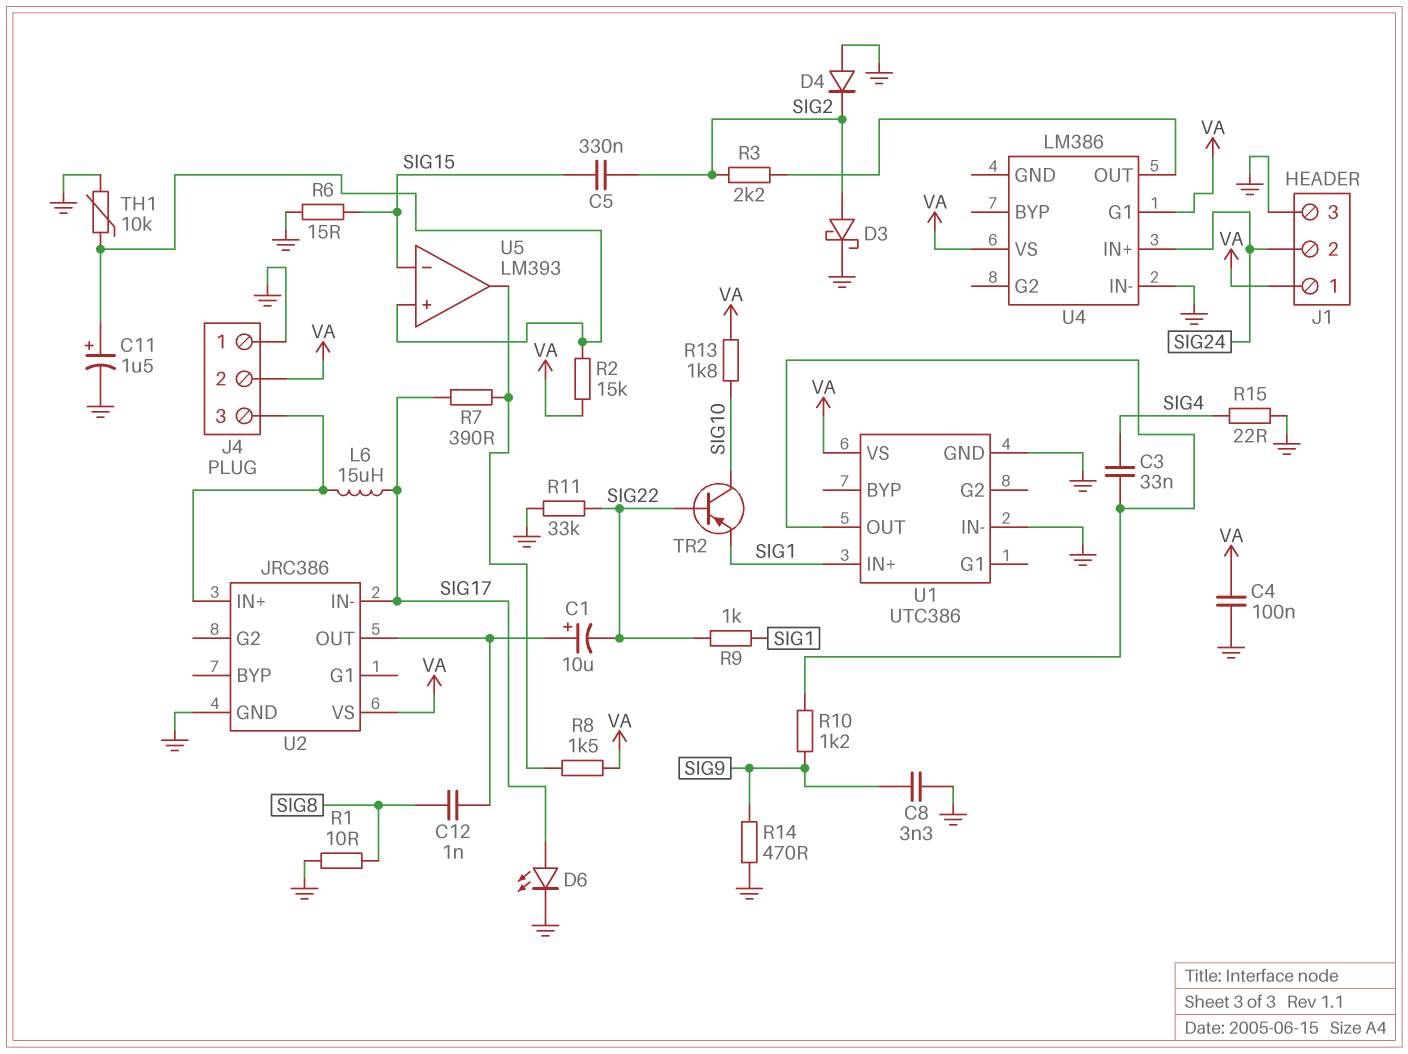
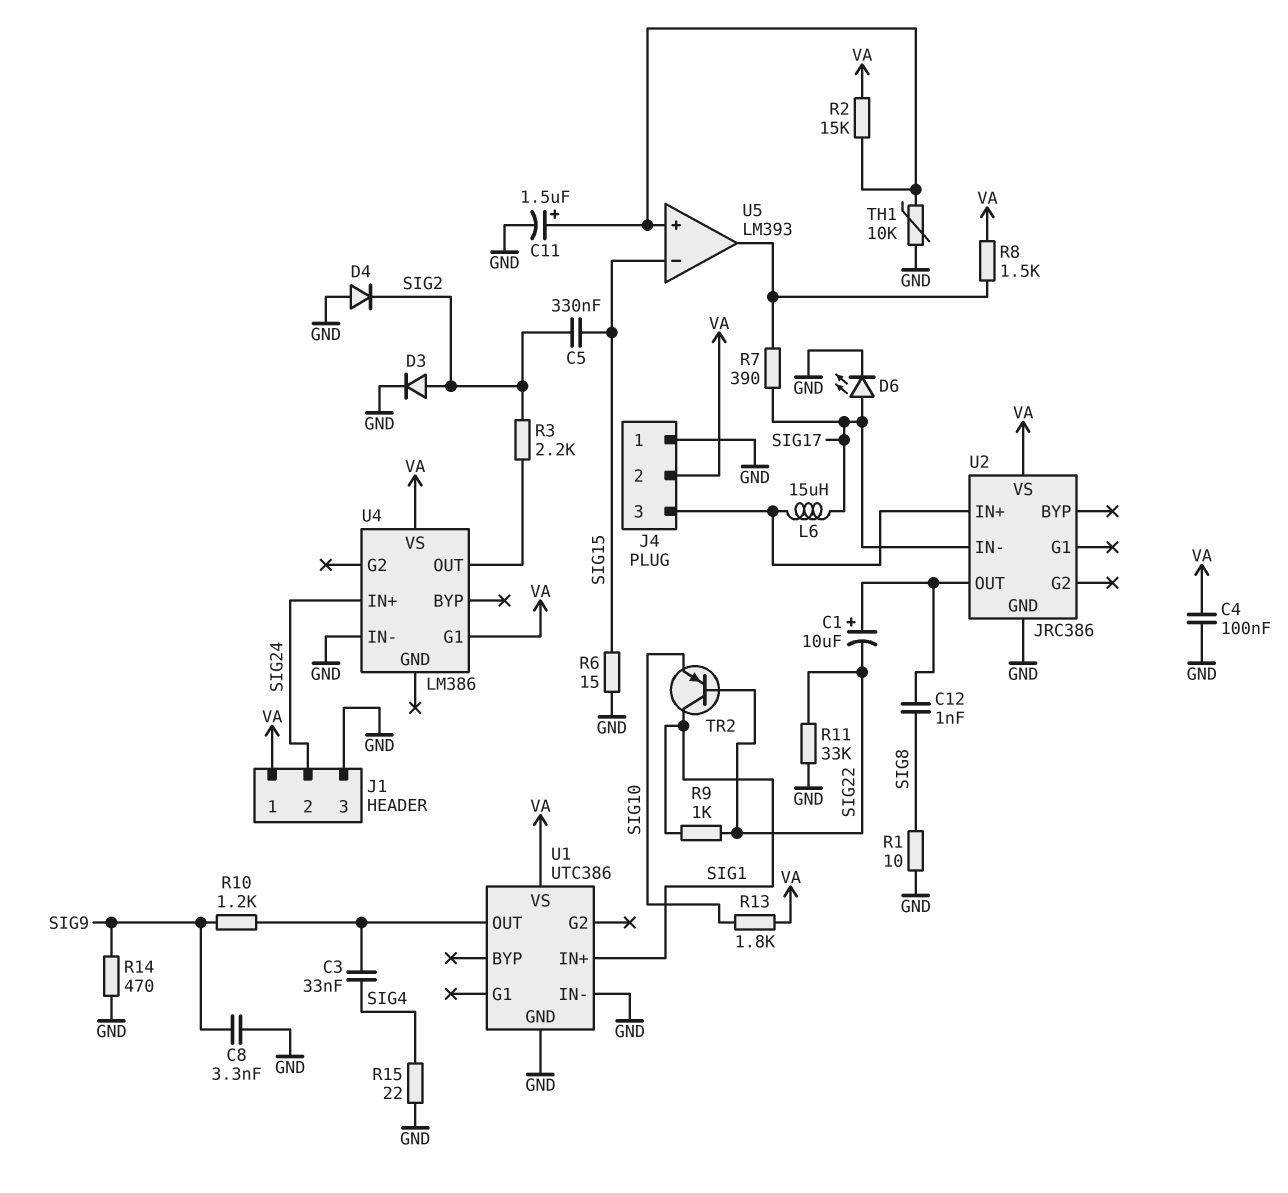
D3: schottky (A SIG2, K GND) -> diode (A SIG2, K GND)
TR2: PNP (B SIG22, C SIG10, E SIG1) -> PNP (B SIG22, C SIG1, E SIG10)

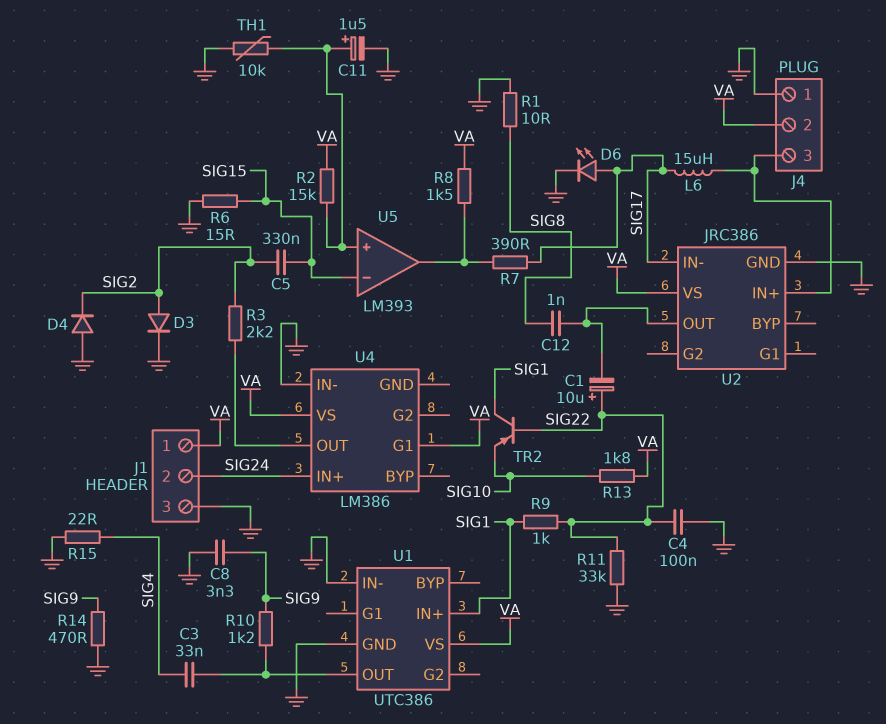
C1: 10uF (plus U2/OUT, minus SIG22) -> 10uF (plus SIG22, minus U2/OUT)
C4: 100nF (GND, VA) -> 100nF (GND, SIG22)

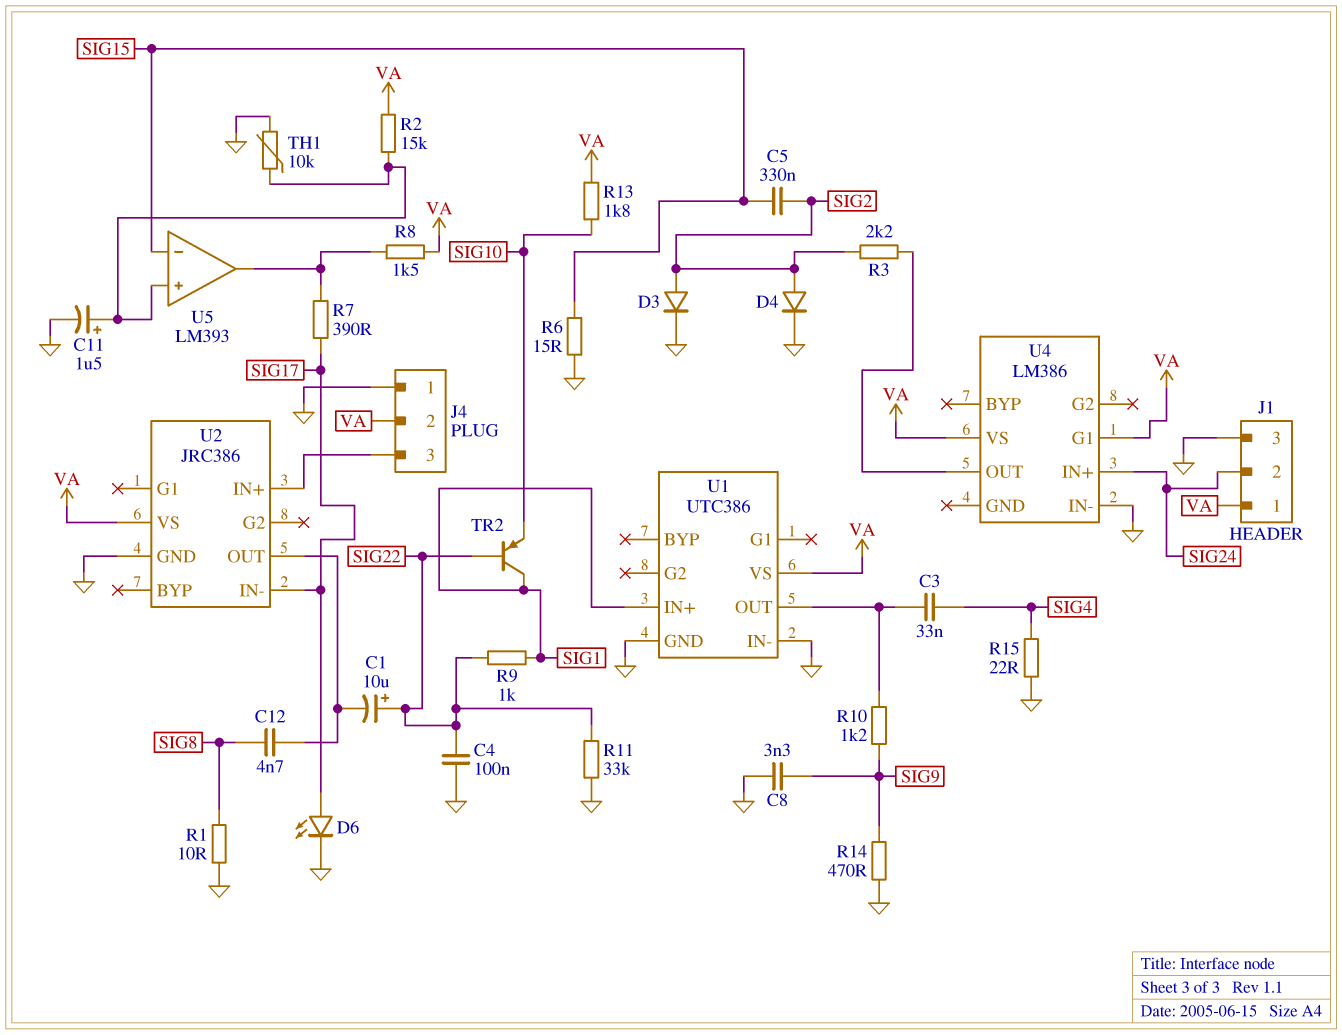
C12: 1nF (SIG8, U2/OUT) -> 4.7nF (SIG8, U2/OUT)
D4: diode (A GND, K SIG2) -> diode (A SIG2, K GND)
L6: 15uH (J4/3, SIG17) -> none

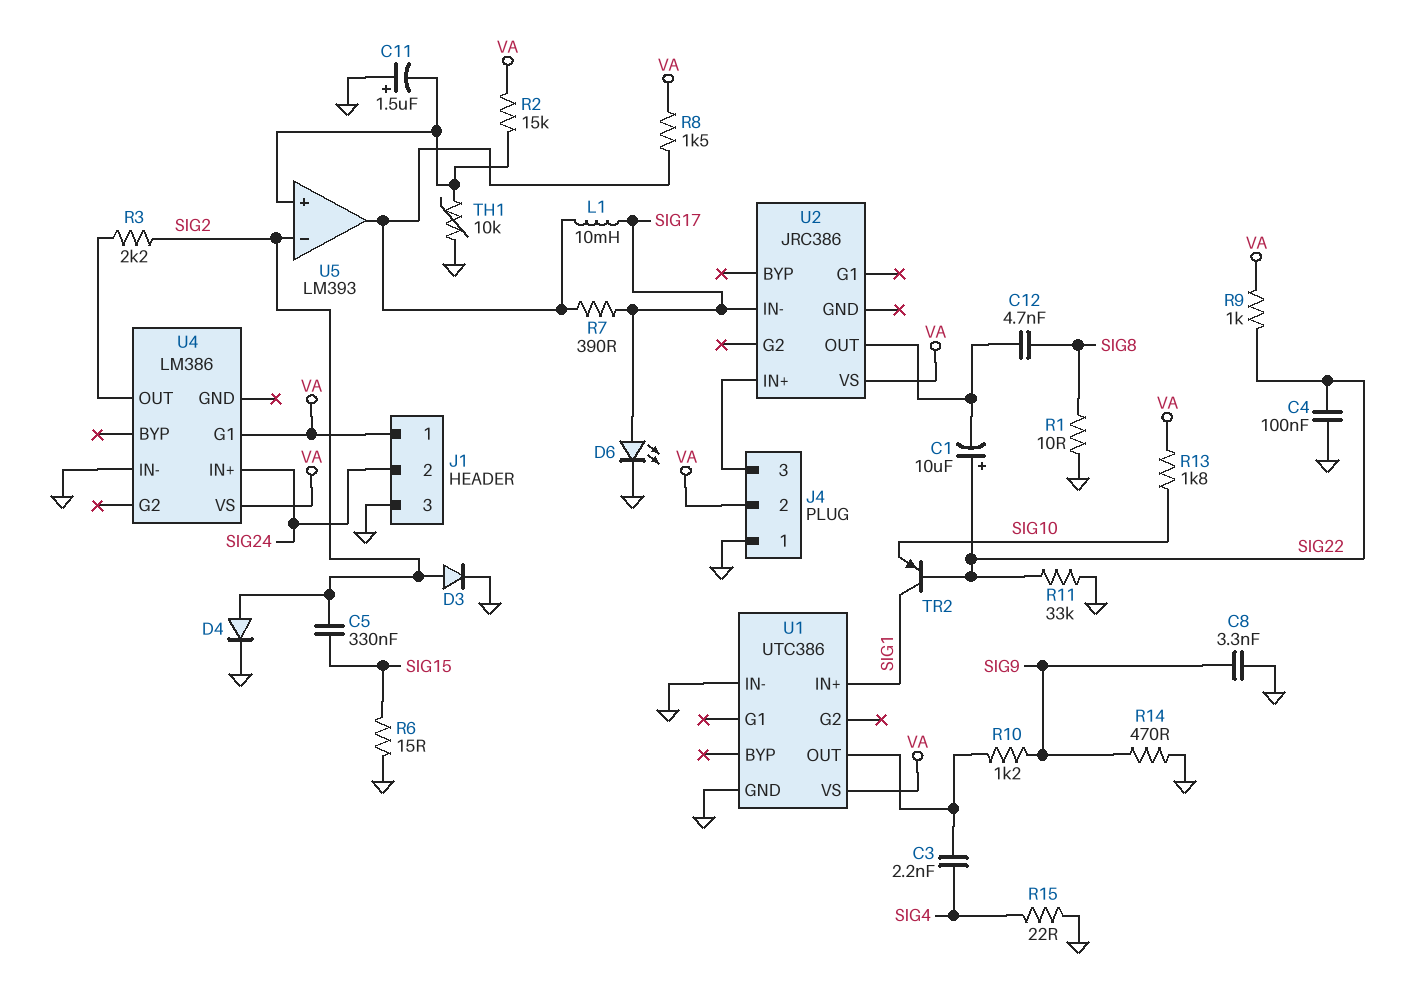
C3: 33nF (SIG4, U1/OUT) -> 2.2nF (SIG4, U1/OUT)
C11: 1.5uF (plus U5/in+, minus GND) -> 1.5uF (plus GND, minus U5/in+)
L1: none -> 10mH (SIG17, U5/out)
R9: 1k (SIG1, SIG22) -> 1k (SIG22, VA)
U2 pin GND: GND -> none
U5 pin in-: SIG15 -> SIG2

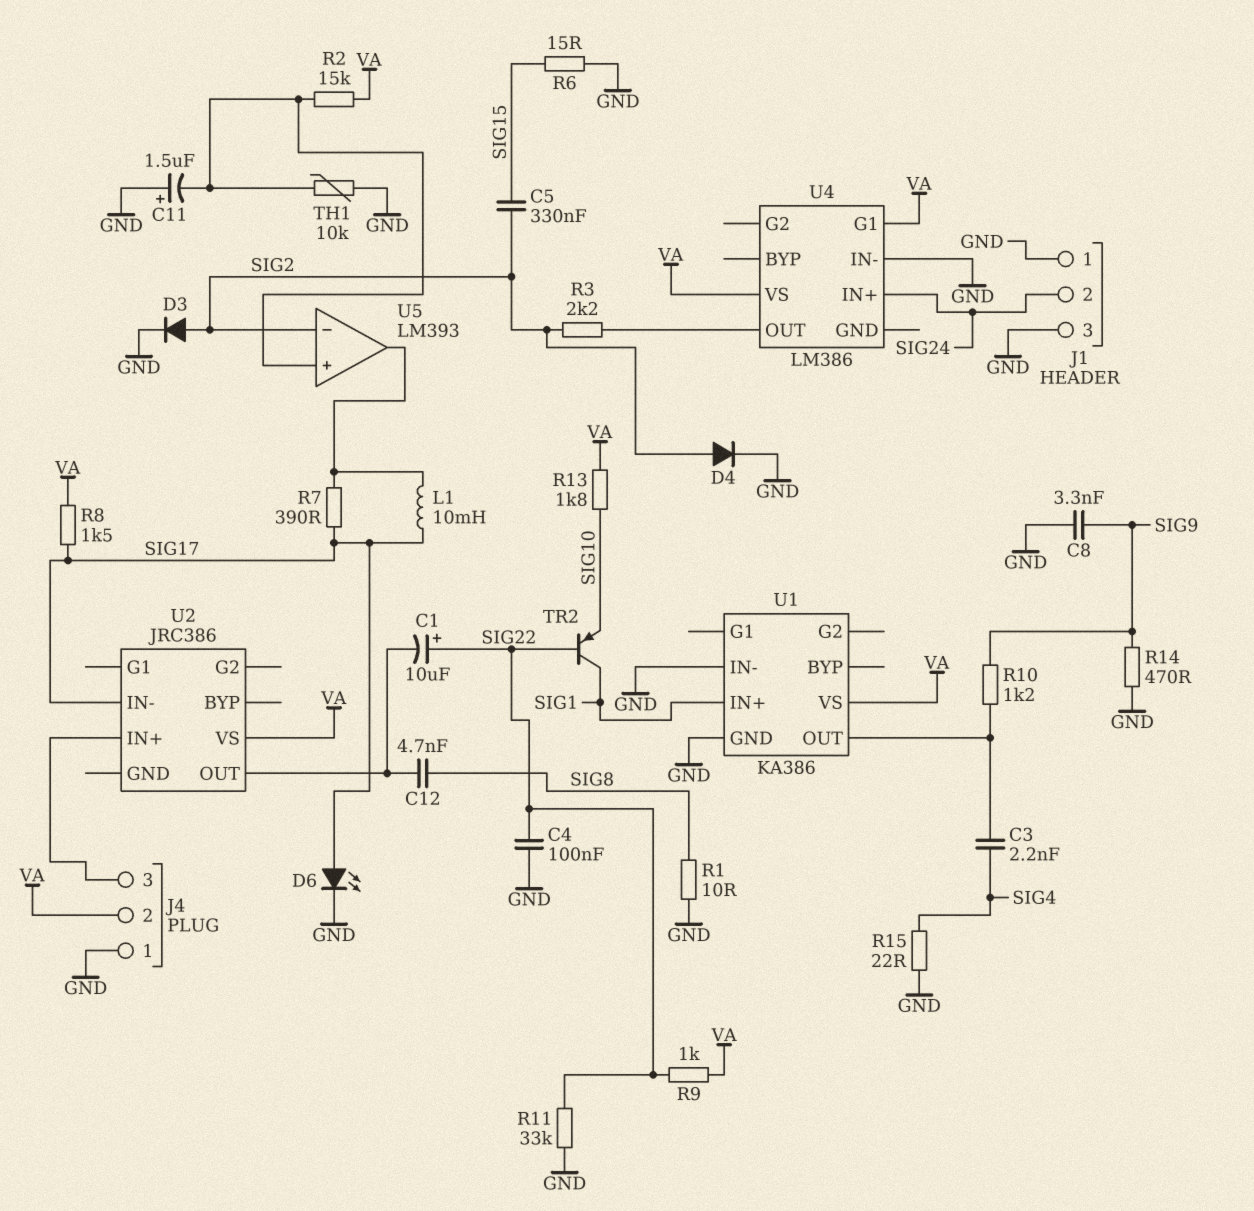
J1 pin 1: VA -> GND
R8: 1.5k (U5/out, VA) -> 1.5k (SIG17, VA)
U1: UTC386 -> KA386

